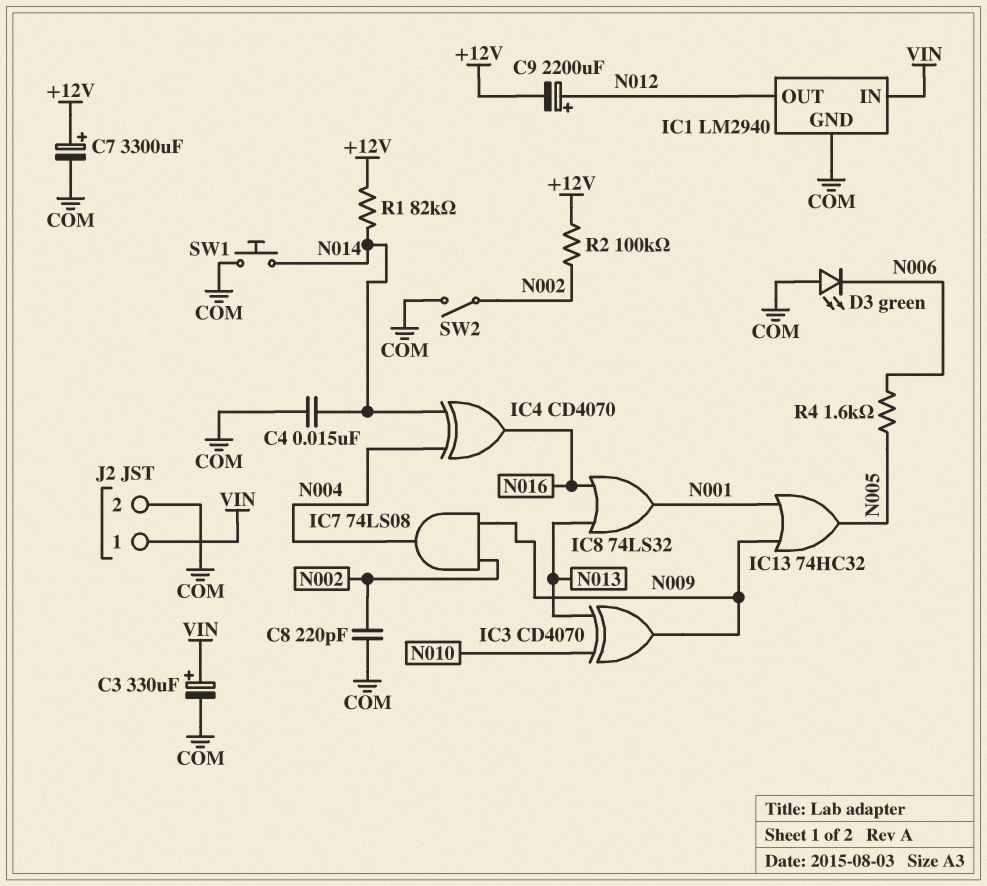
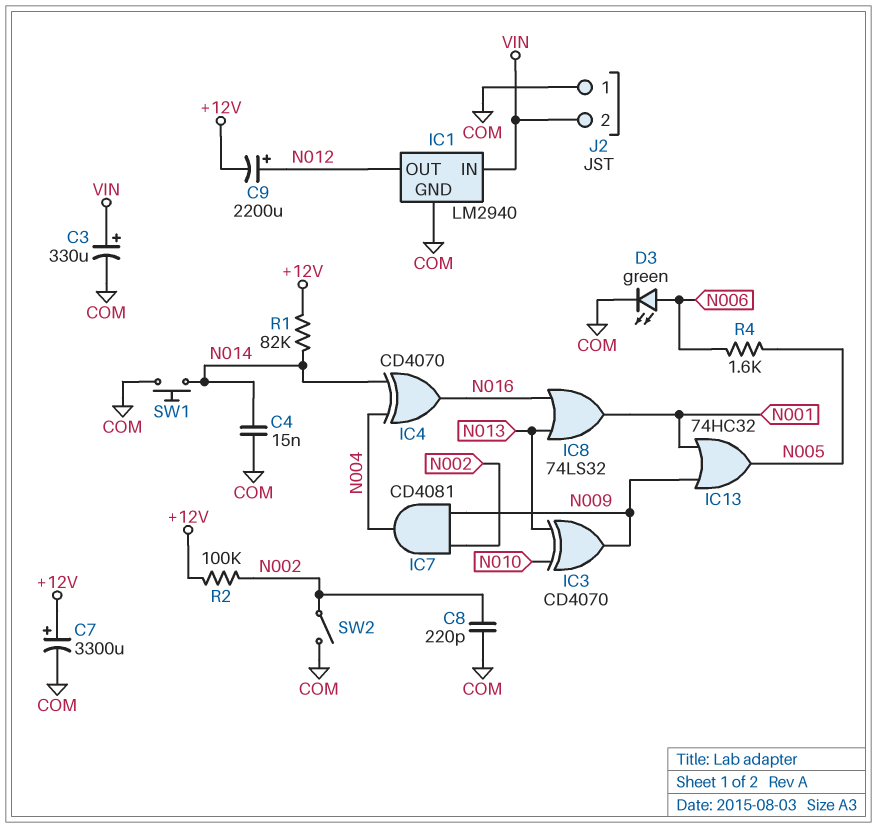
D3: LED green (A COM, K N006) -> LED green (A N006, K COM)
IC7: AND 74LS08 (in N002, in N009, out N004) -> AND CD4081 (in N002, in N009, out N004)
J2 pin 1: VIN -> COM
J2 pin 2: COM -> VIN

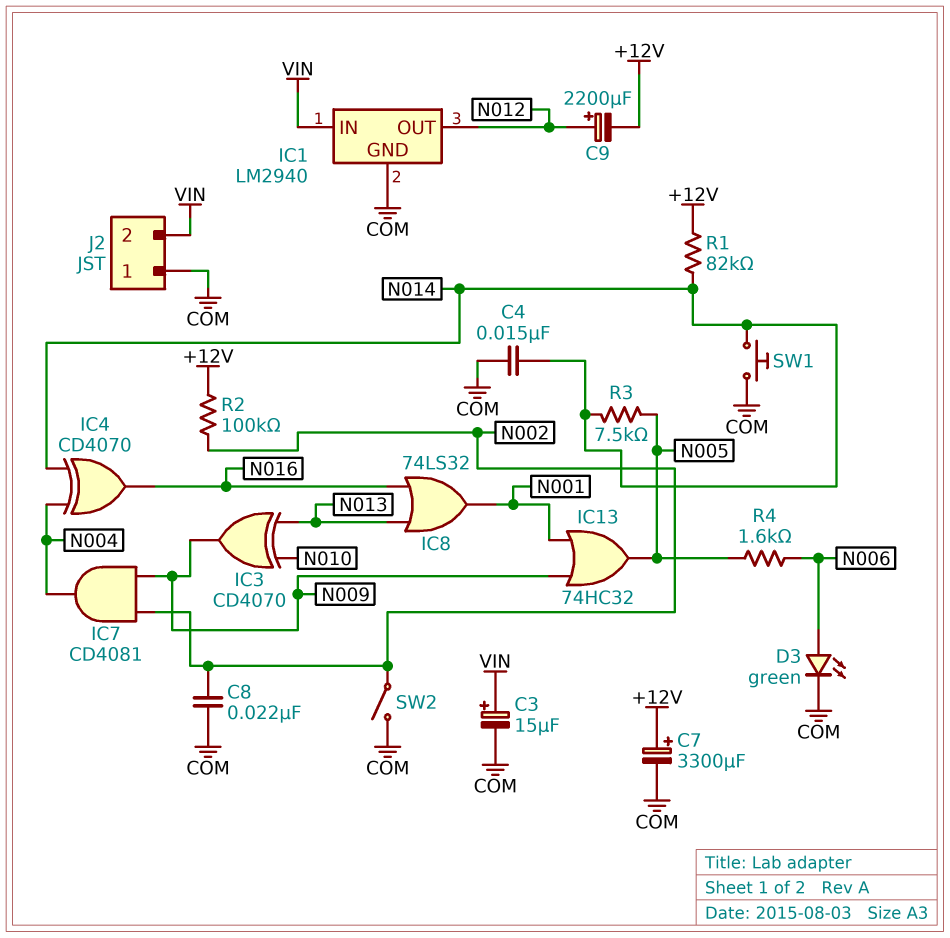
C3: 330uF (plus VIN, minus COM) -> 15uF (plus VIN, minus COM)
C8: 220pF (COM, N002) -> 22nF (COM, N002)
R3: none -> 7.5k (N005, N014)

